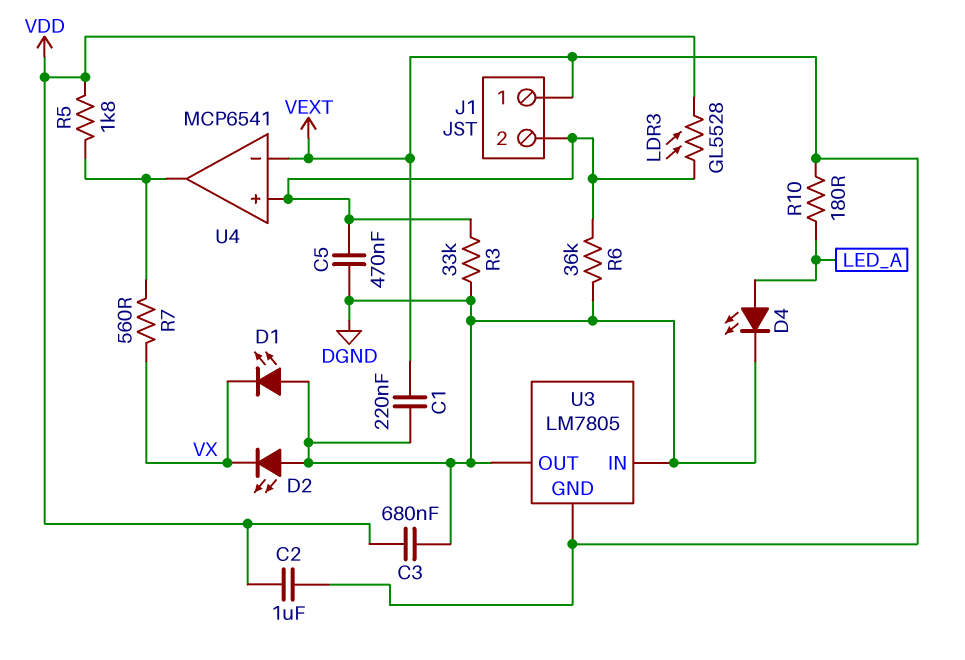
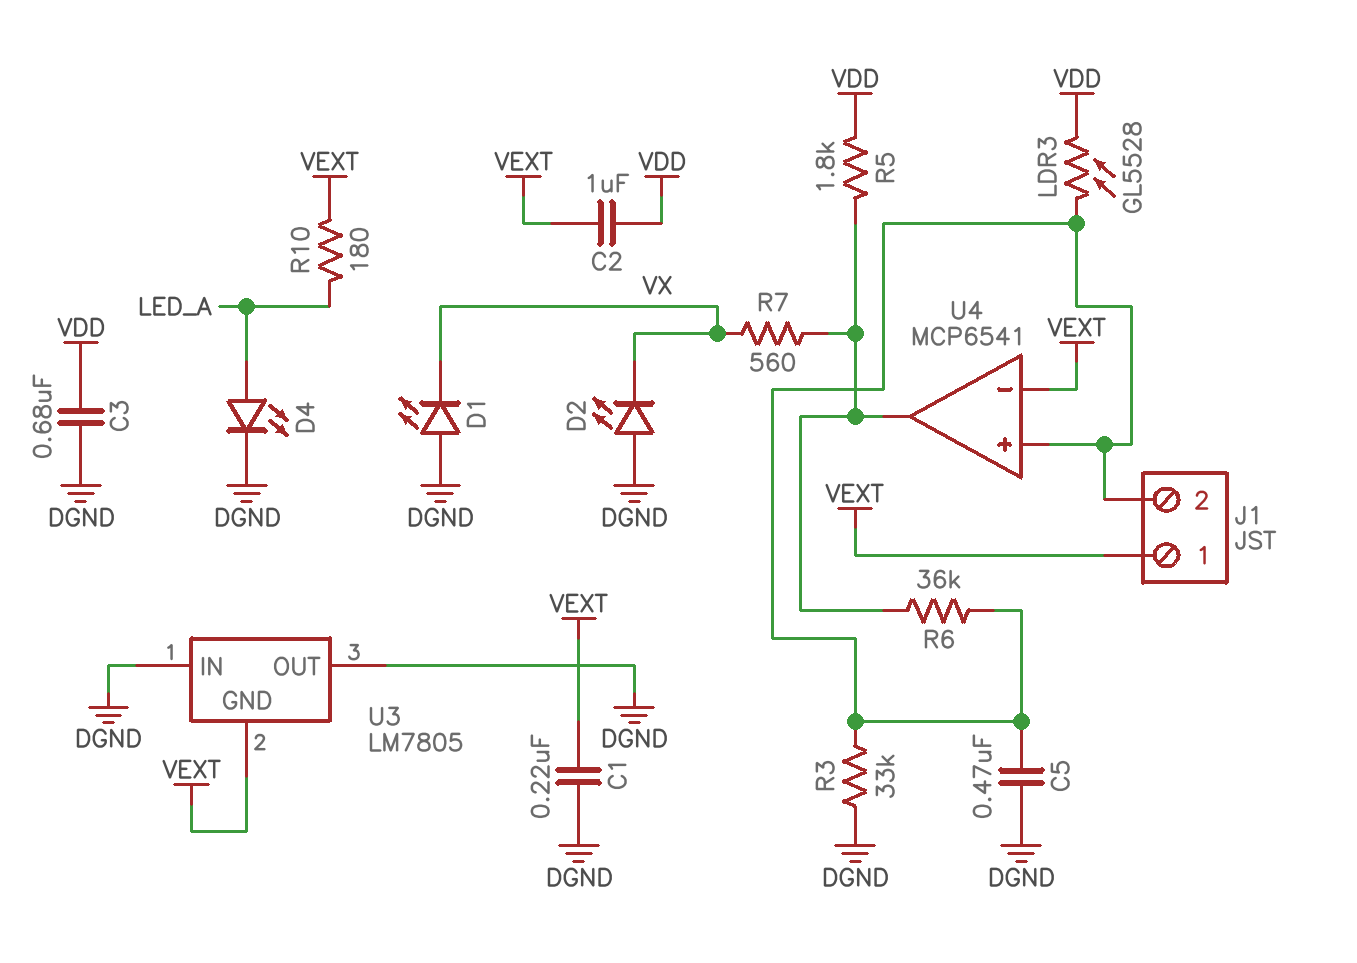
R6: 36k (DGND, J1/2) -> 36k (J1/2, U4/out)

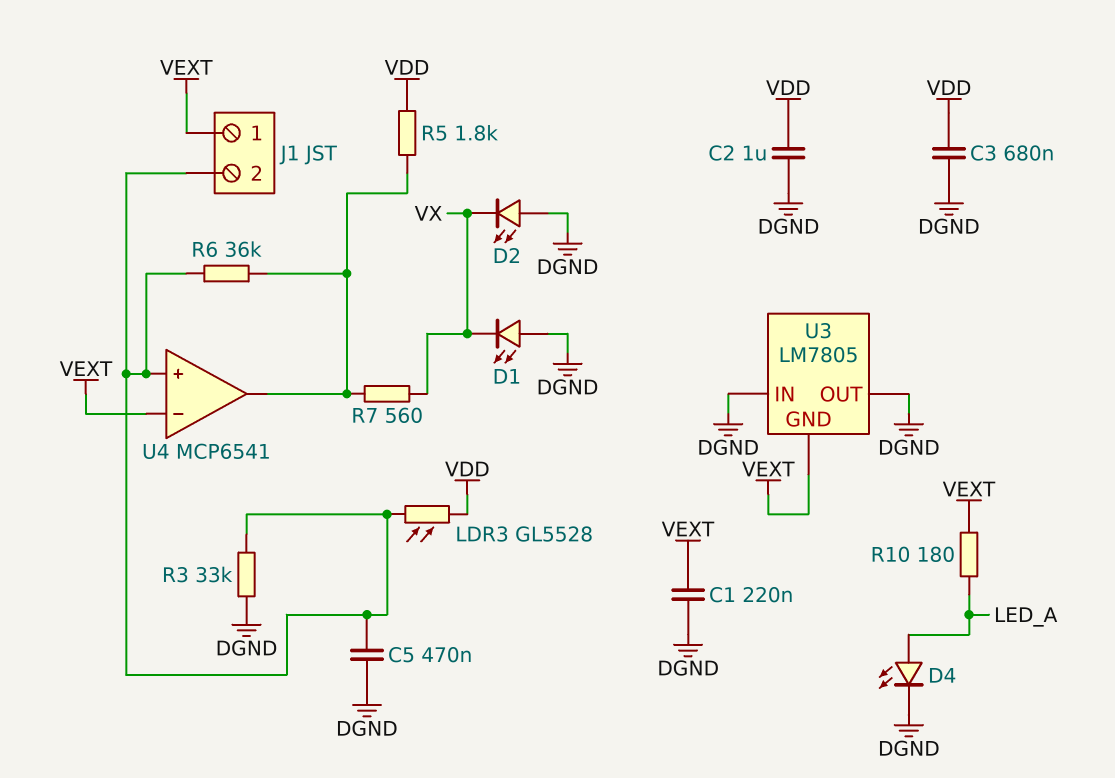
C2: 1uF (VDD, VEXT) -> 1uF (DGND, VDD)

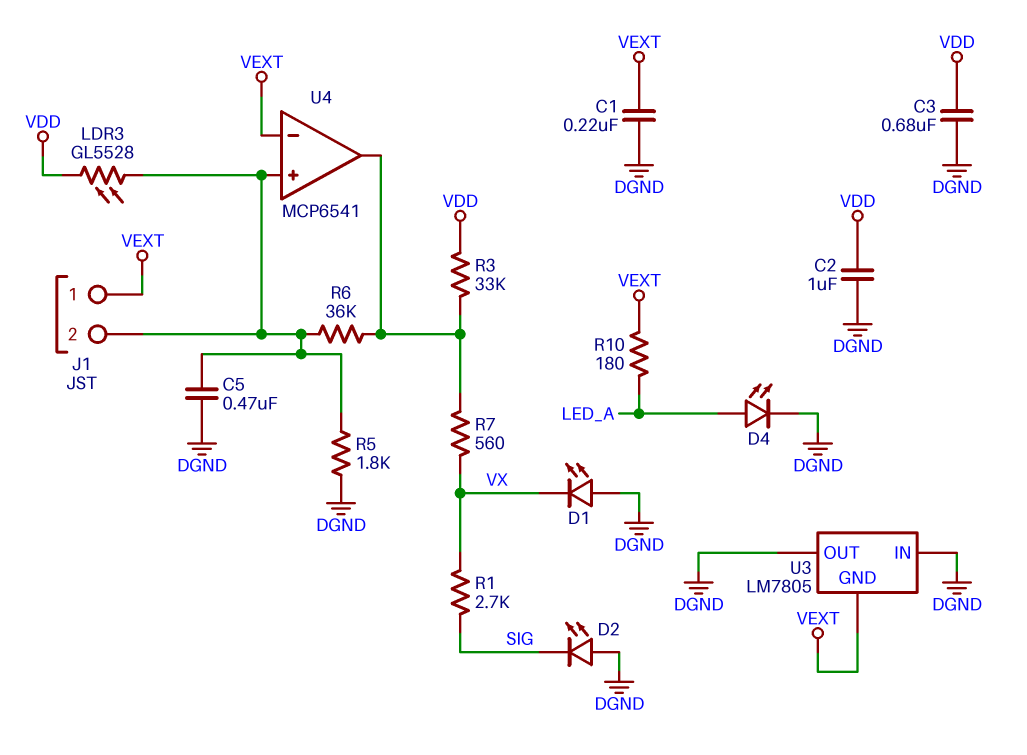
D2: LED (A DGND, K VX) -> LED (A DGND, K SIG)
R1: none -> 2.7k (SIG, VX)
R3: 33k (DGND, J1/2) -> 33k (U4/out, VDD)
R5: 1.8k (U4/out, VDD) -> 1.8k (DGND, J1/2)

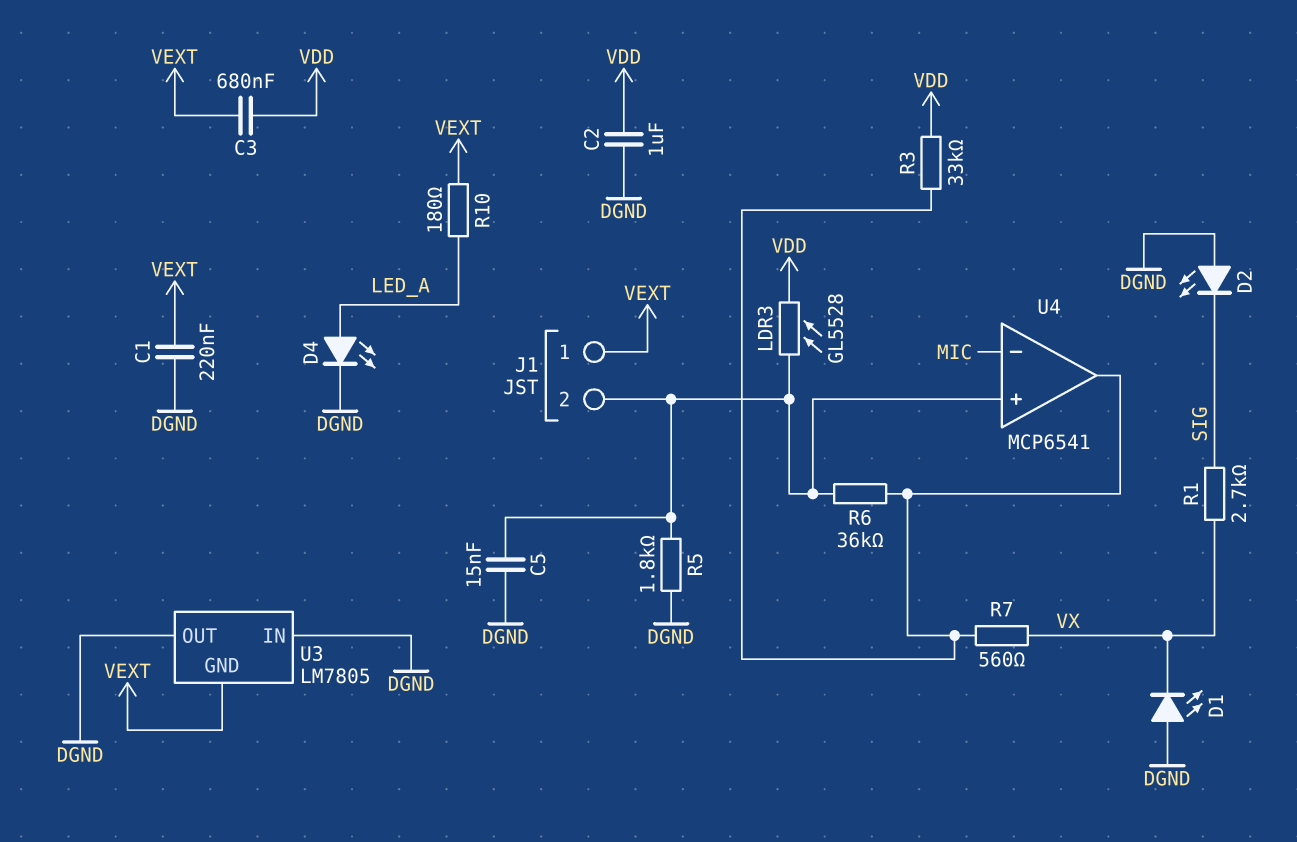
C3: 680nF (DGND, VDD) -> 680nF (VDD, VEXT)
C5: 470nF (DGND, J1/2) -> 15nF (DGND, J1/2)
U4 pin in-: VEXT -> MIC

